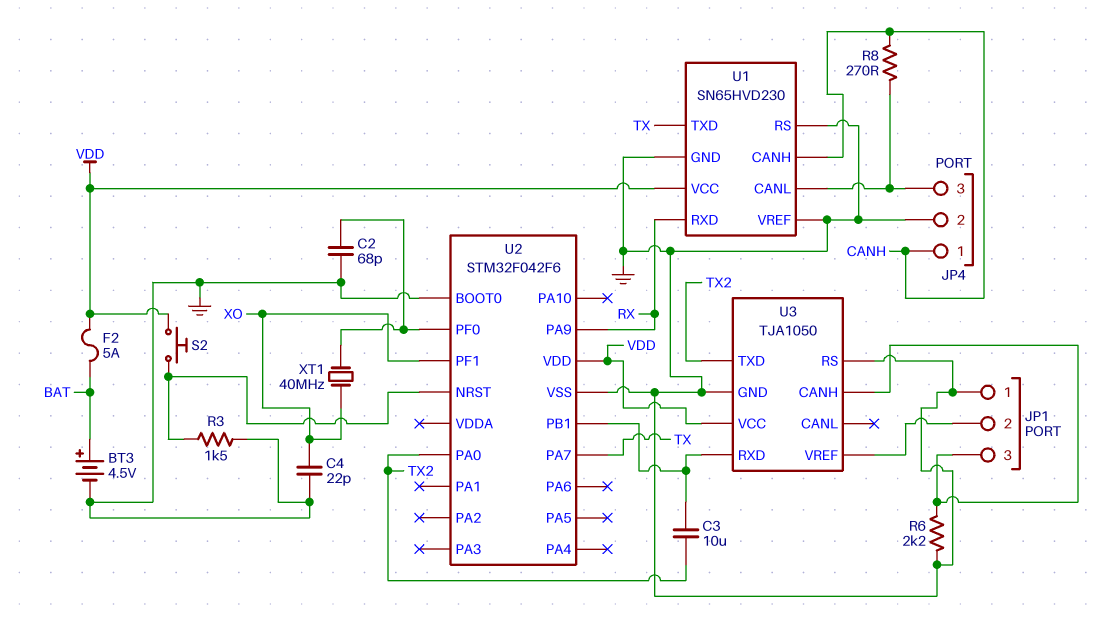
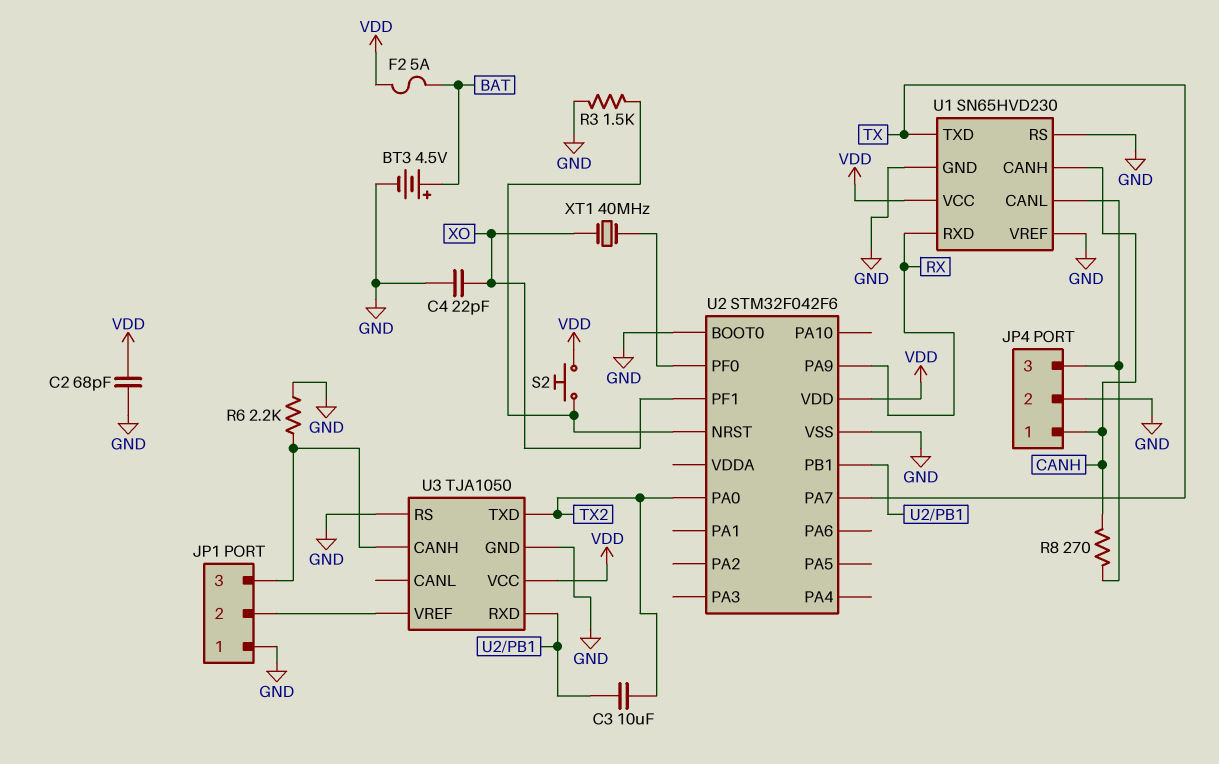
C2: 68pF (GND, U2/PF0) -> 68pF (GND, VDD)

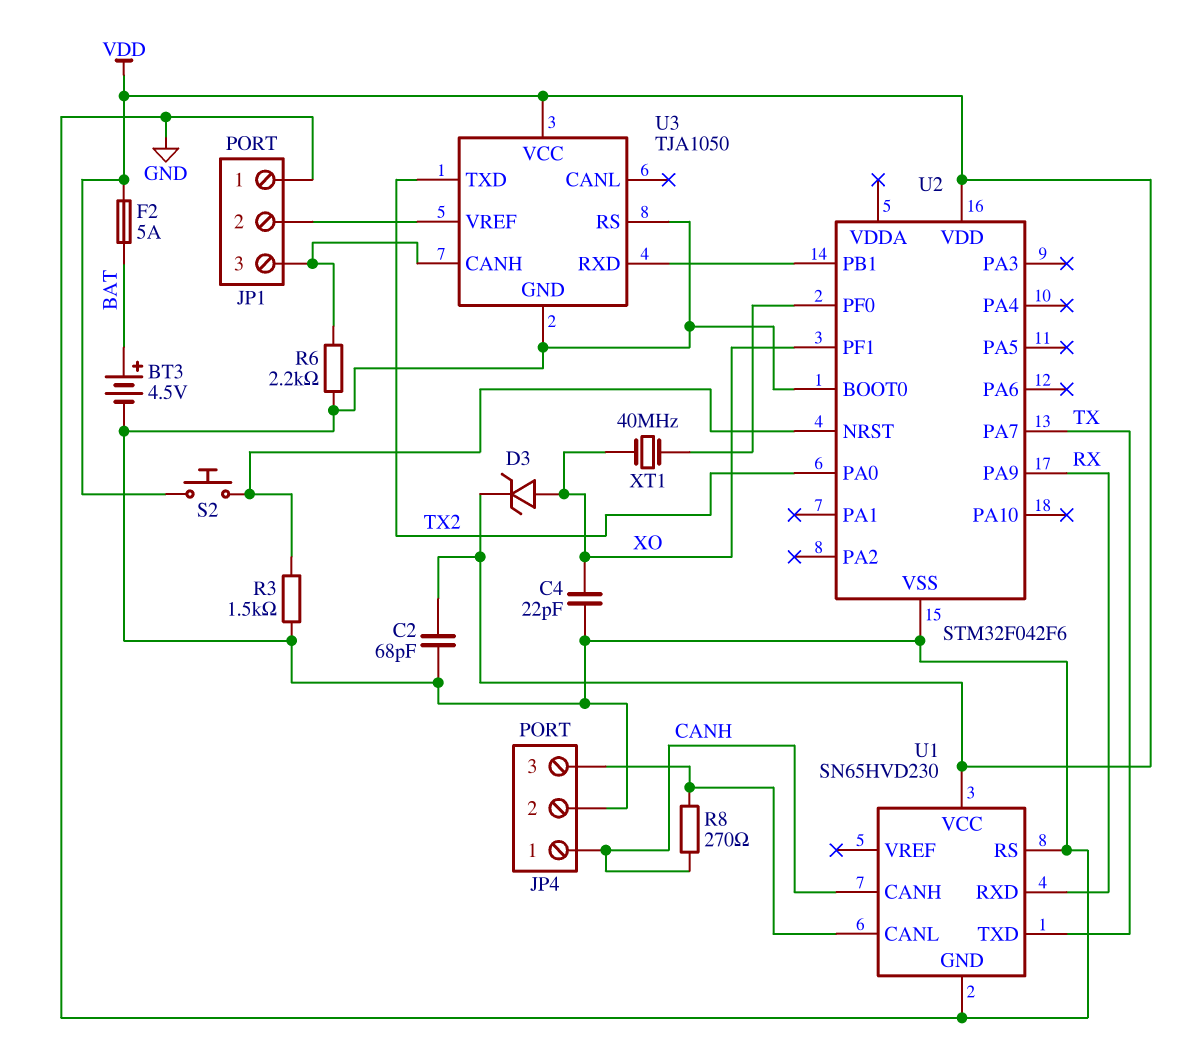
C3: 10uF (TX2, U2/PB1) -> none
D3: none -> zener (A XO, K VDD)
U1 pin VREF: GND -> none

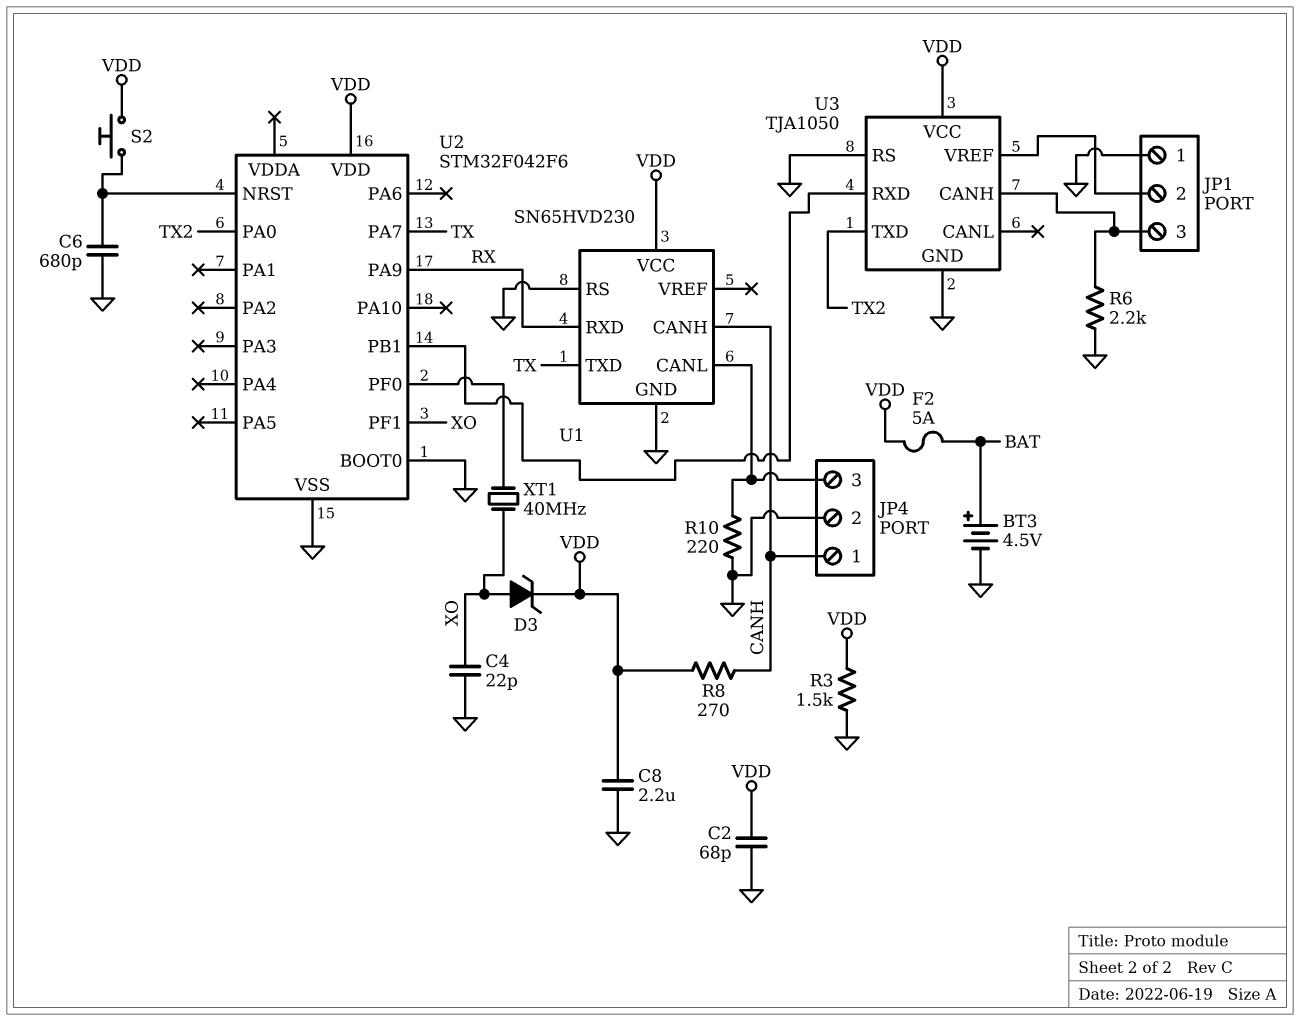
C6: none -> 680pF (GND, U2/NRST)
C8: none -> 2.2uF (GND, VDD)
R3: 1.5k (GND, U2/NRST) -> 1.5k (GND, VDD)
R8: 270 (CANH, JP4/3) -> 270 (CANH, VDD)
R10: none -> 220 (GND, JP4/3)

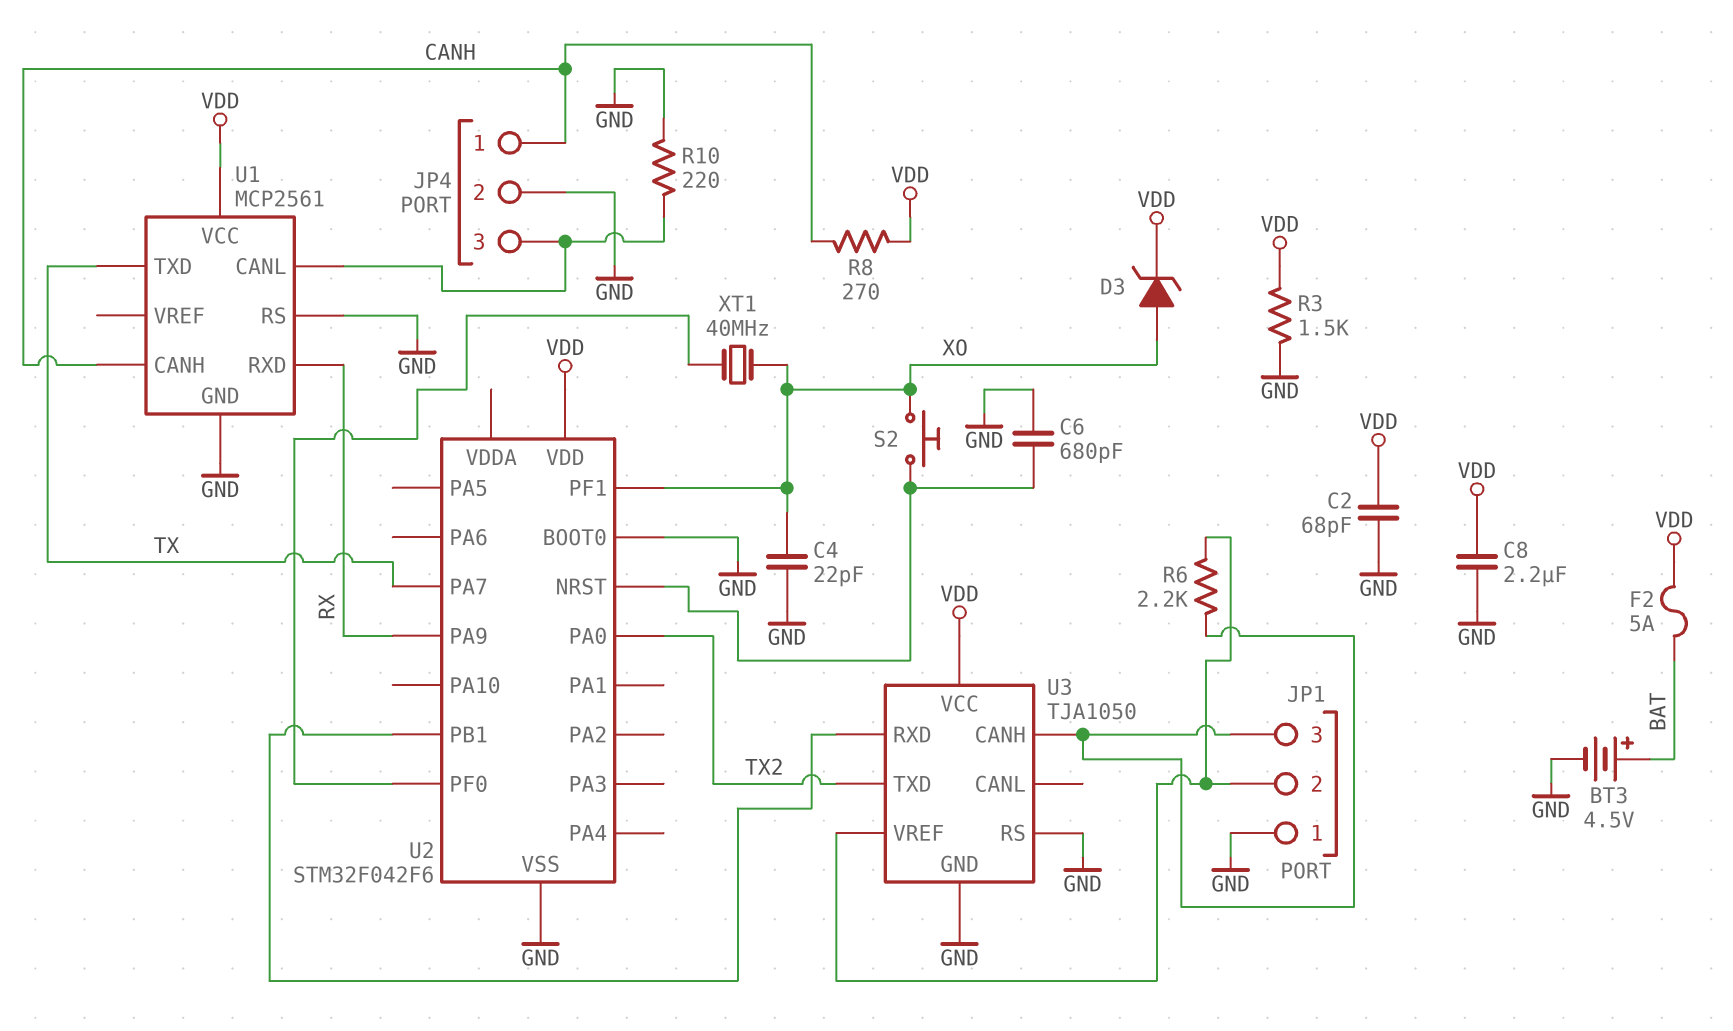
R6: 2.2k (GND, JP1/3) -> 2.2k (JP1/2, JP1/3)
S2: button (U2/NRST, VDD) -> button (U2/NRST, XO)
U1: SN65HVD230 -> MCP2561

